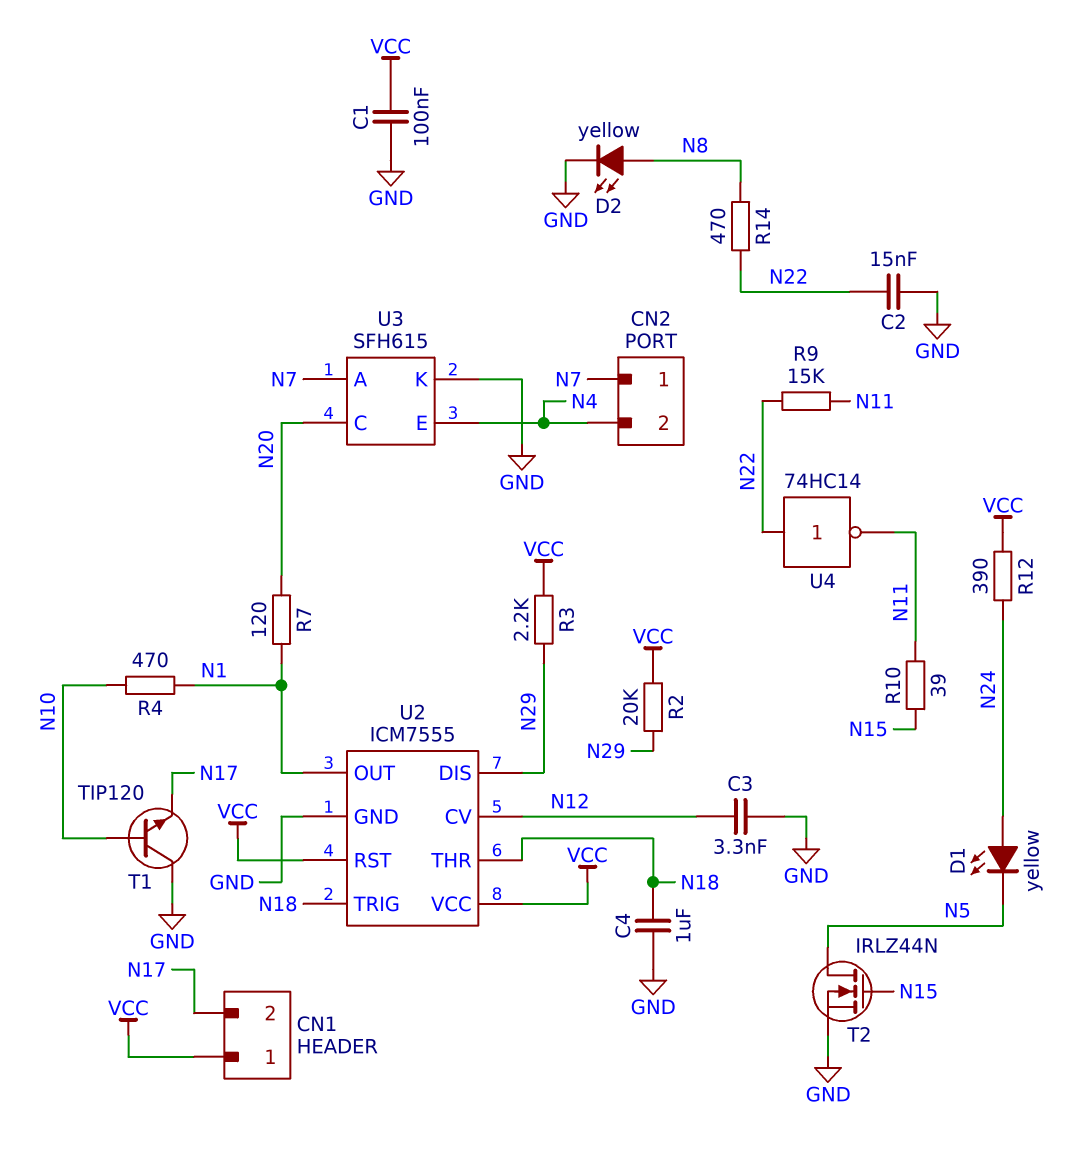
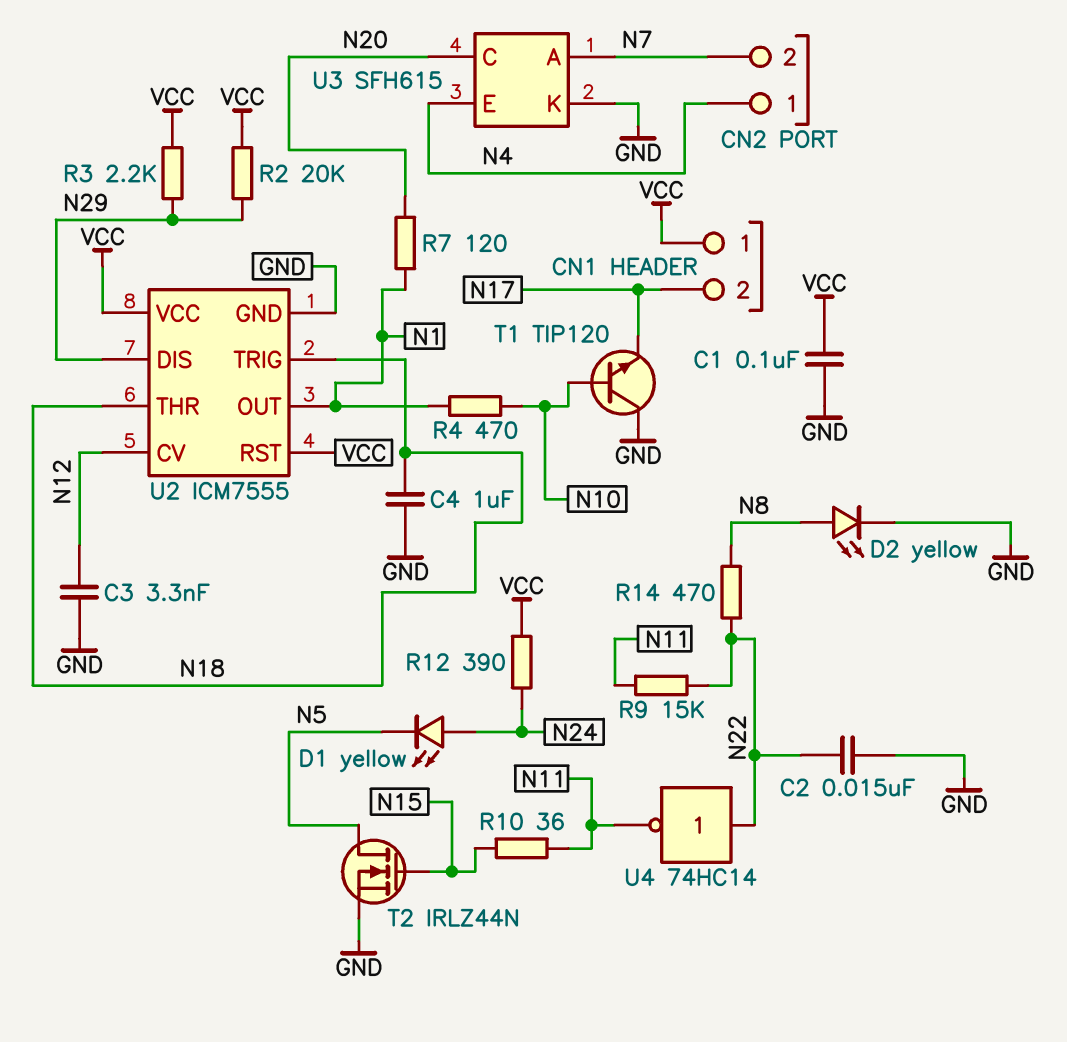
CN2 pin 1: N7 -> N4
CN2 pin 2: N4 -> N7
R10: 39 (N11, N15) -> 36 (N11, N15)

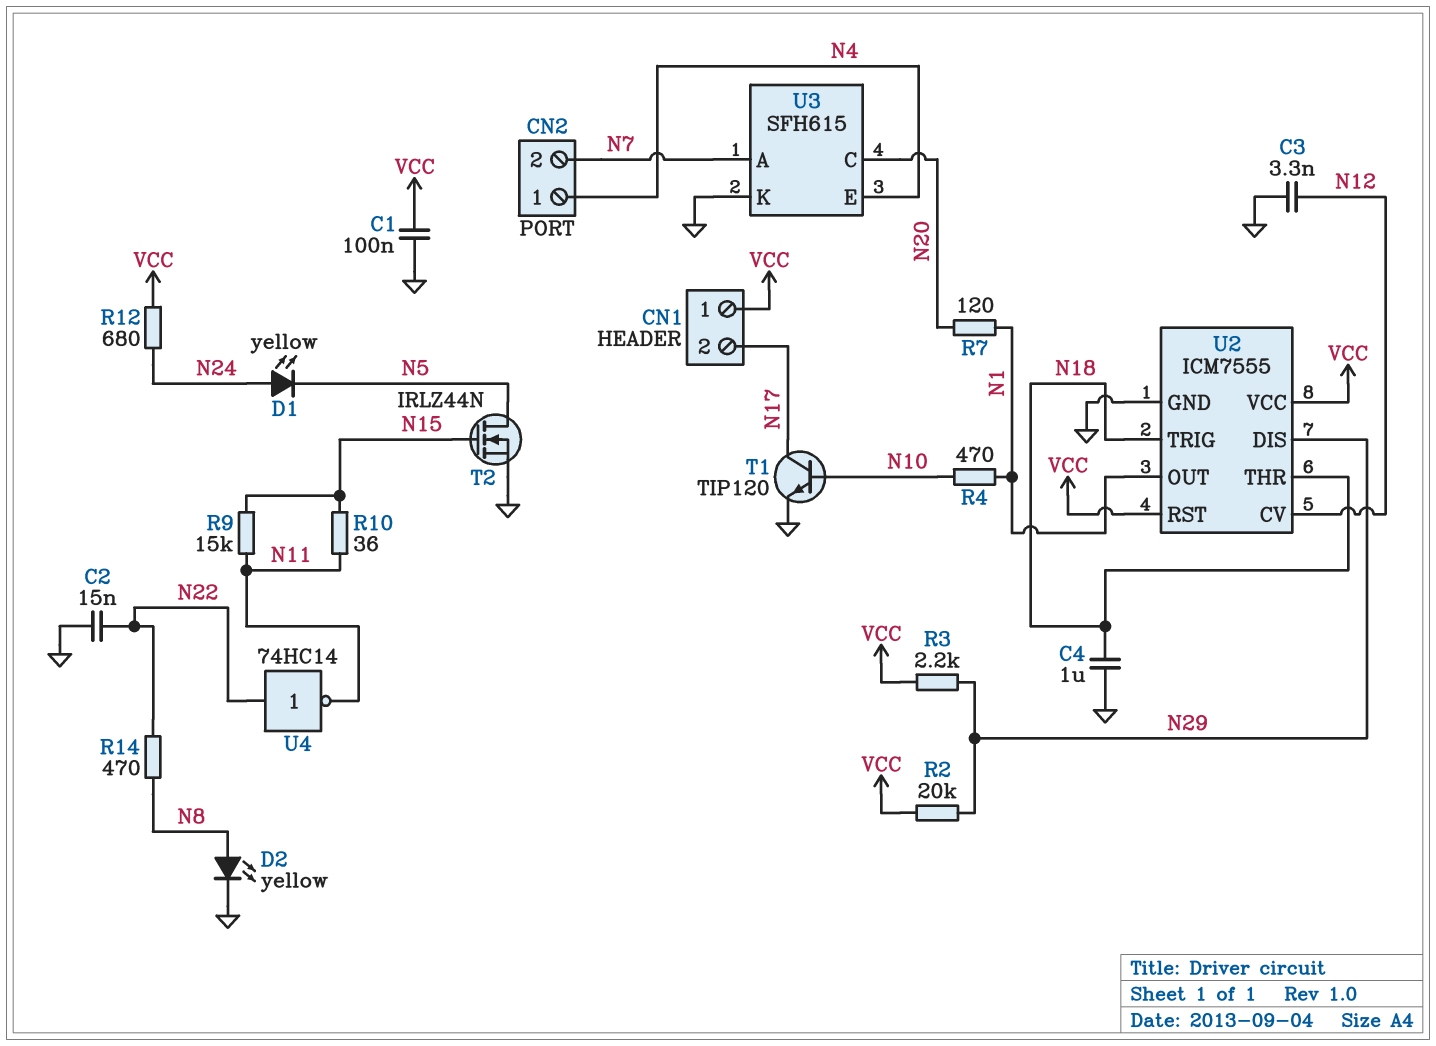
R9: 15k (N11, N22) -> 15k (N11, N15)
R12: 390 (N24, VCC) -> 680 (N24, VCC)
T1: NPN TIP120 (B N10, C GND, E N17) -> NPN TIP120 (B N10, C N17, E GND)

